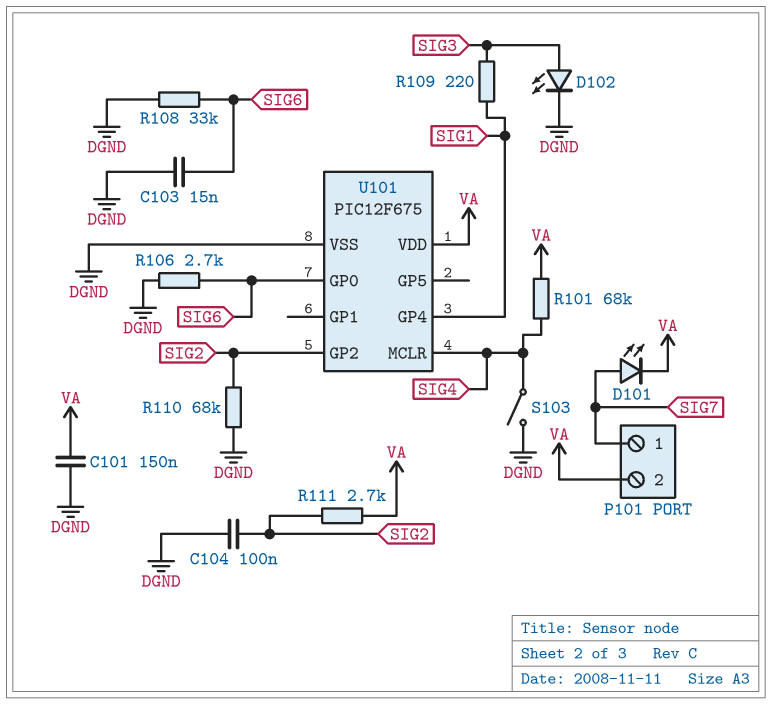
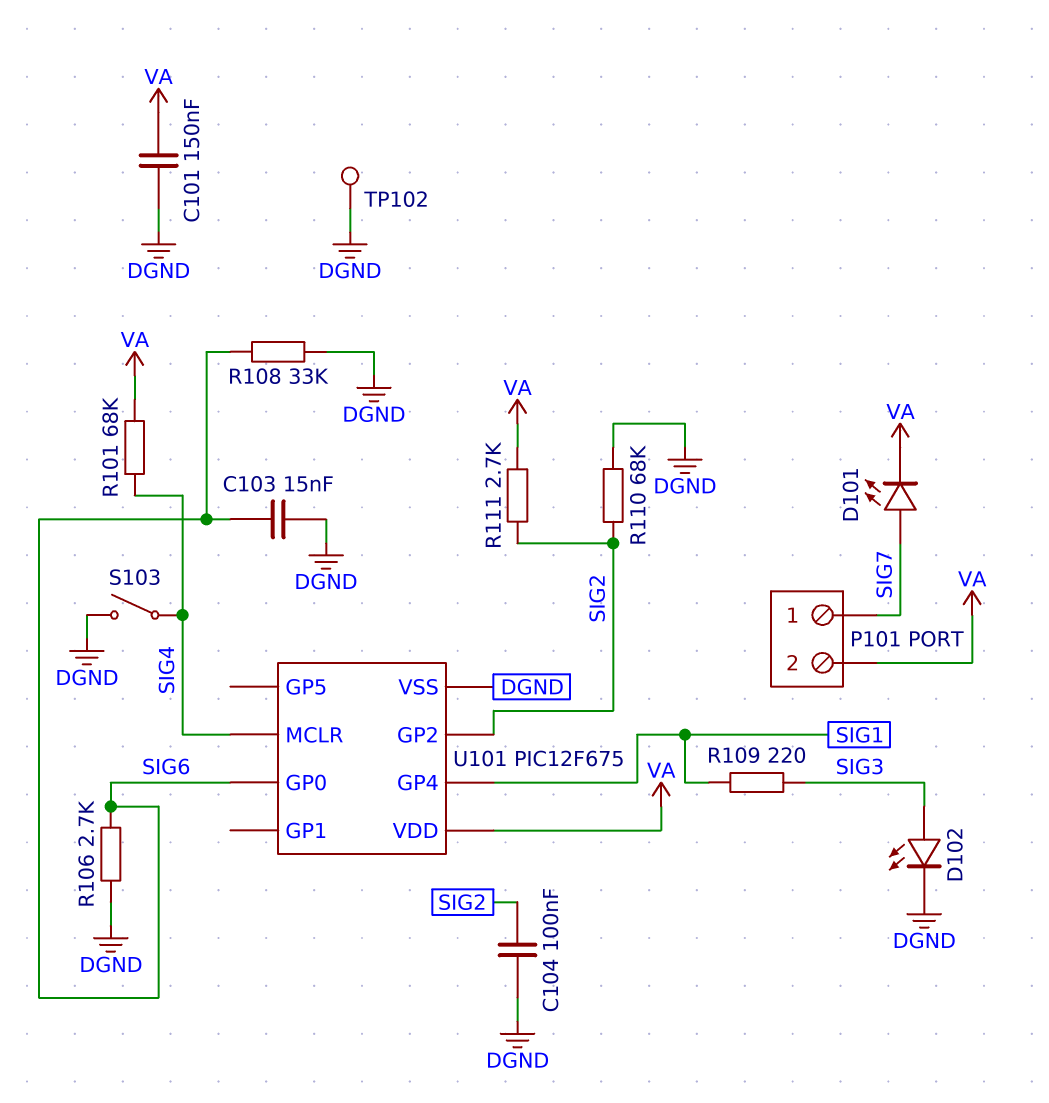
TP102: none -> test point (DGND)

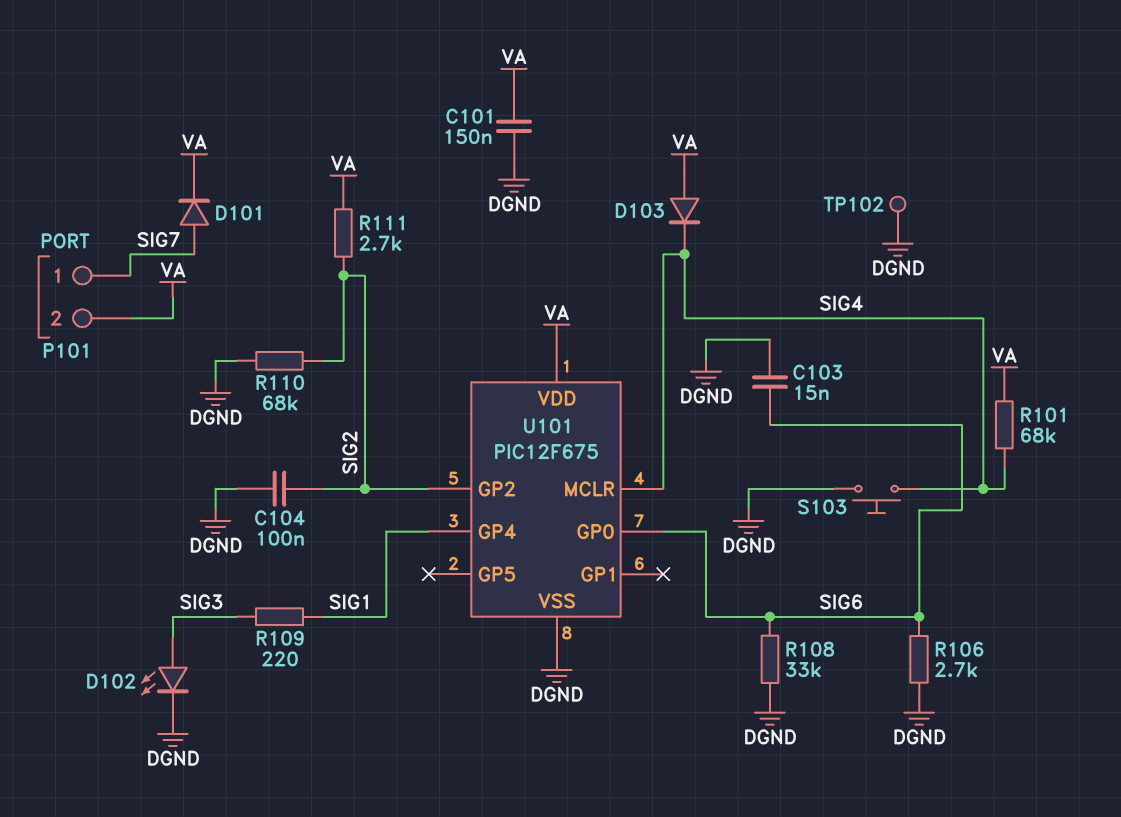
D101: LED (A SIG7, K VA) -> diode (A SIG7, K VA)
D103: none -> diode (A VA, K SIG4)
S103: switch (DGND, SIG4) -> button (DGND, SIG4)

